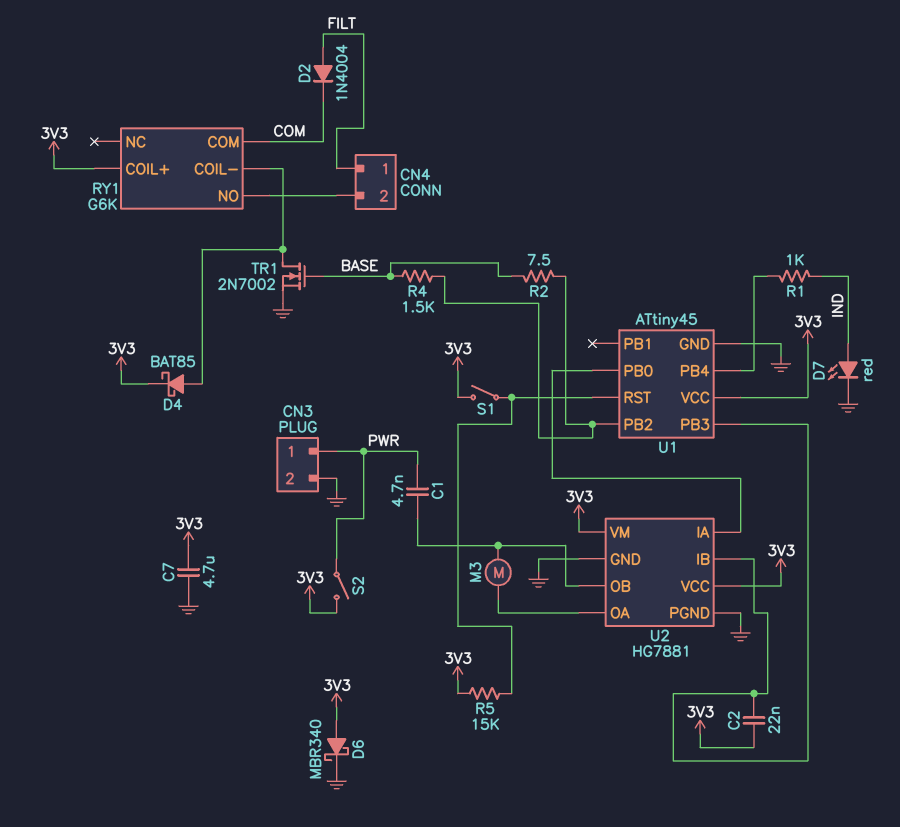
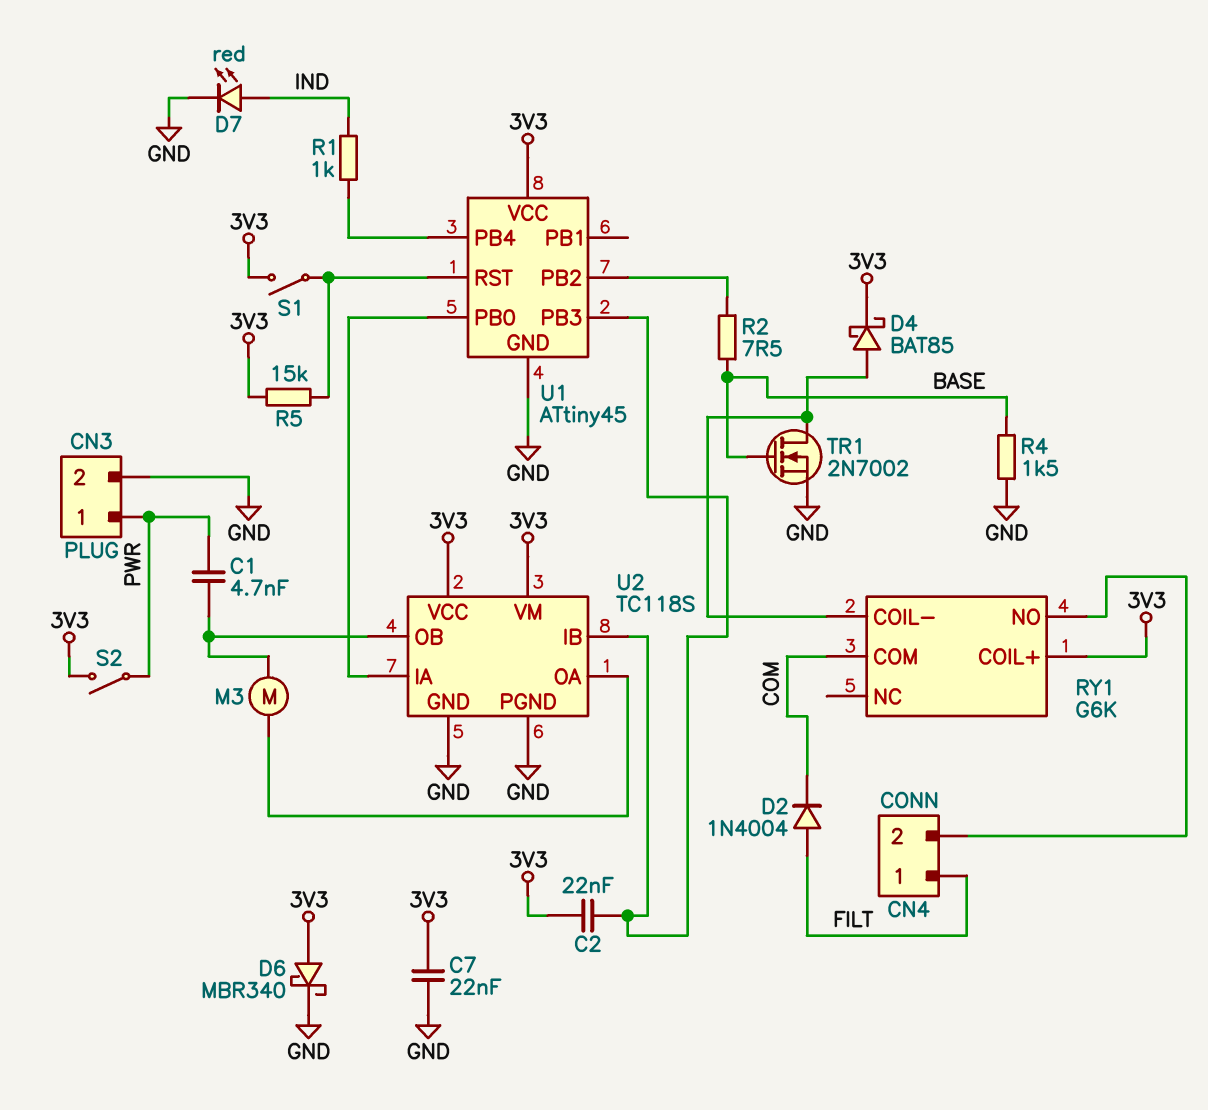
C7: 4.7uF (3V3, GND) -> 22nF (3V3, GND)
R4: 1.5k (BASE, U1/PB2) -> 1.5k (BASE, GND)
U2: HG7881 -> TC118S

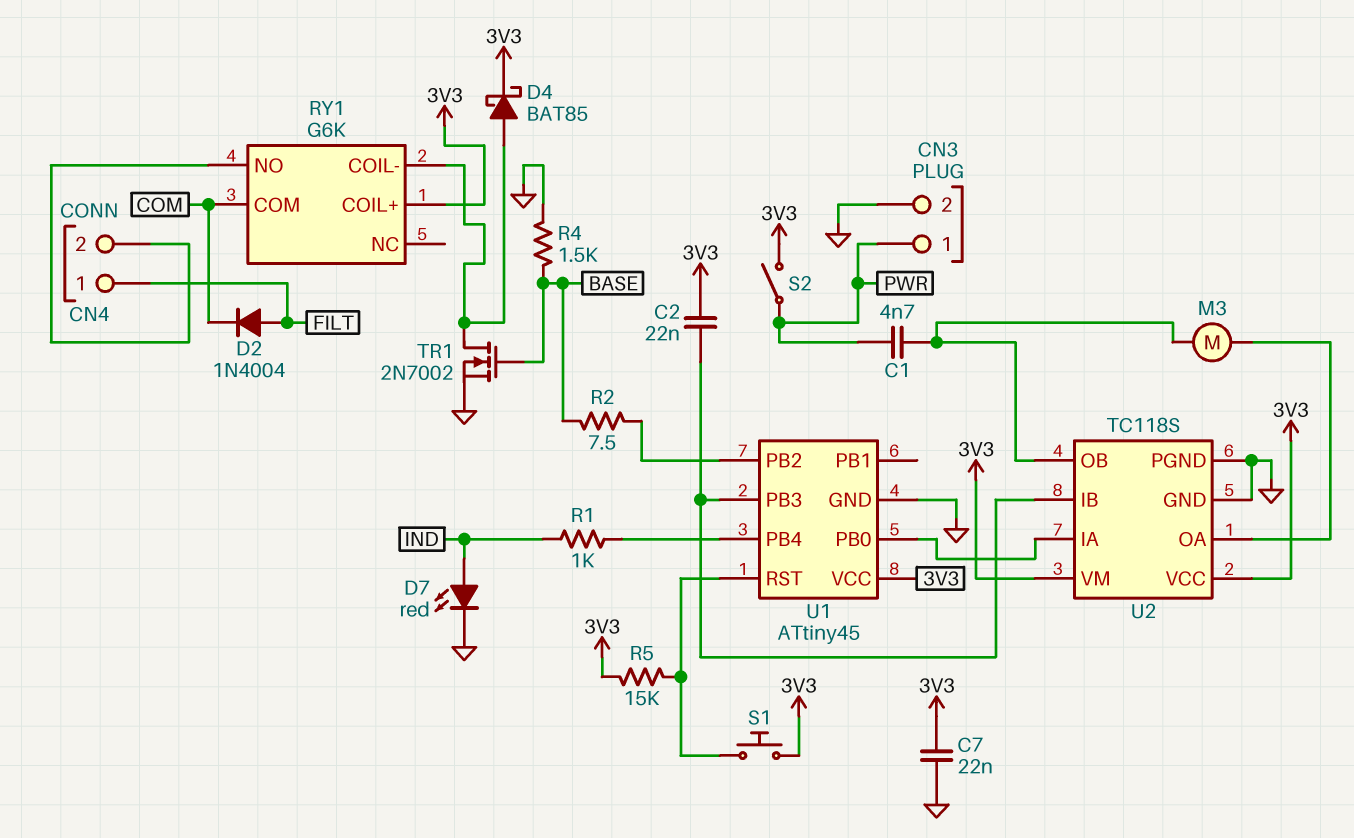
D6: schottky MBR340 (A 3V3, K GND) -> none
S1: switch (3V3, U1/RST) -> button (3V3, U1/RST)

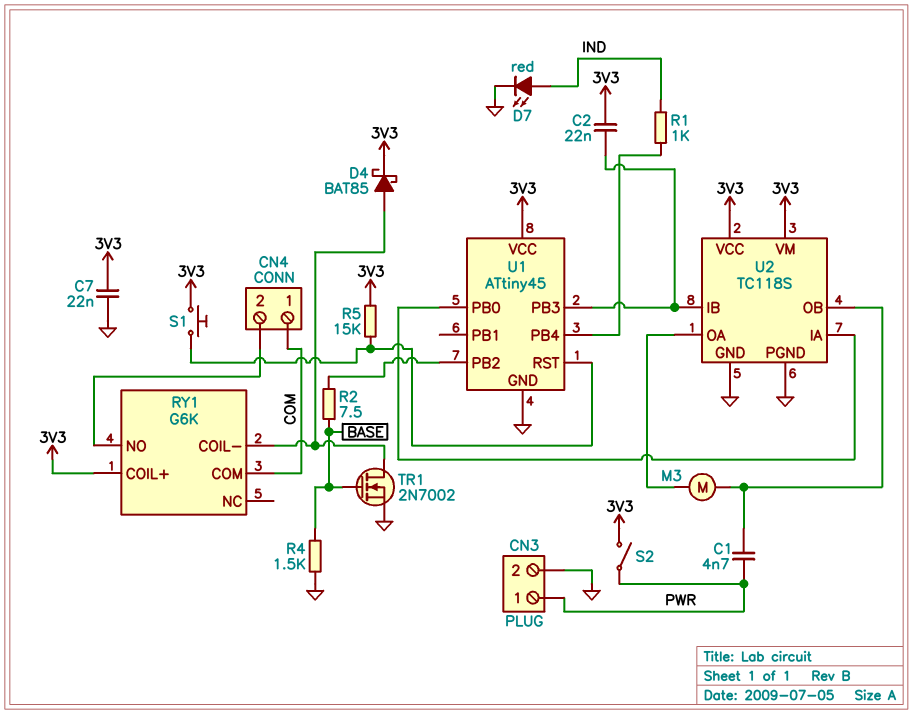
CN4 pin 1: FILT -> COM
D2: diode 1N4004 (A FILT, K COM) -> none

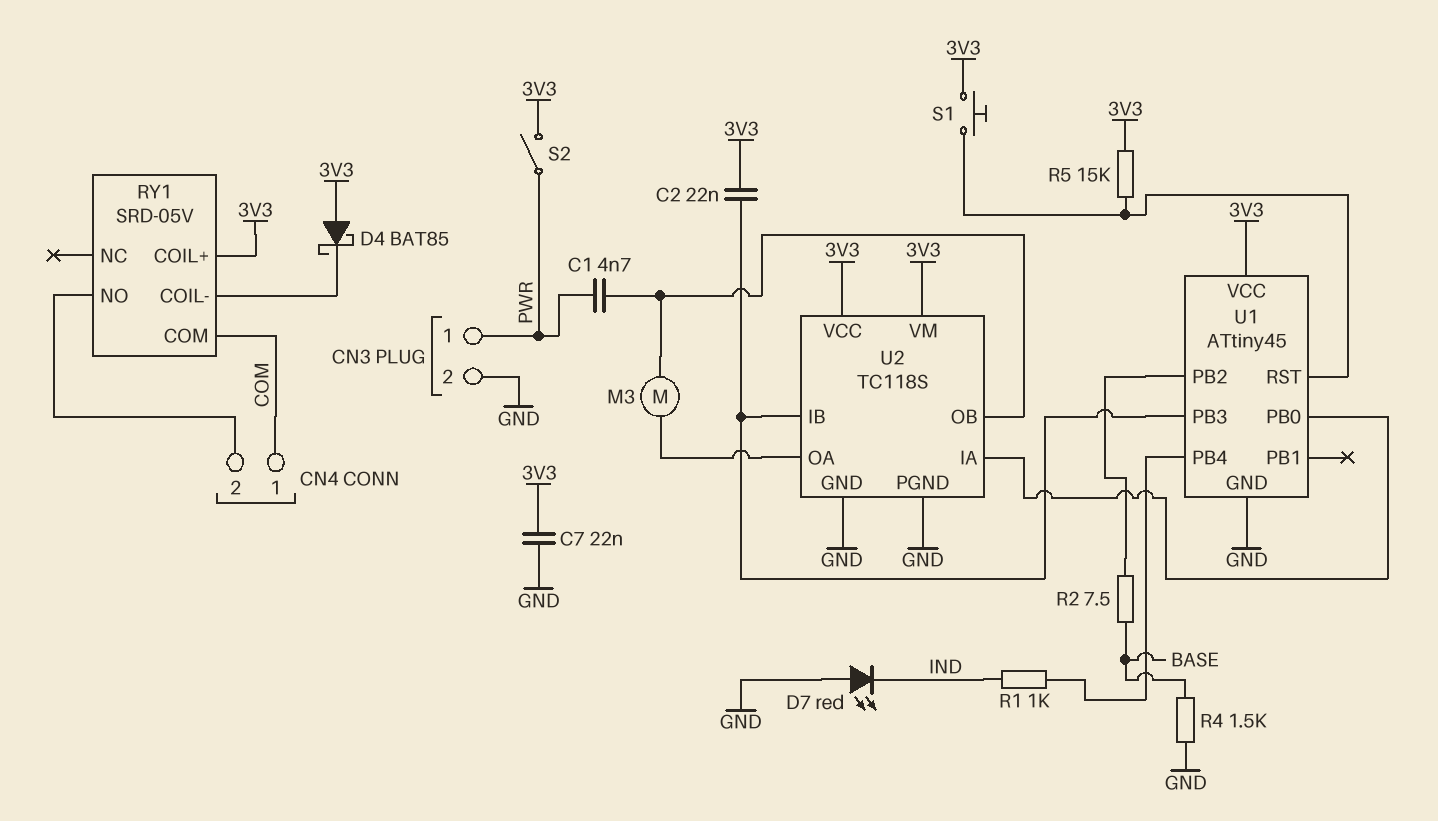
D4: schottky BAT85 (A RY1/COIL-, K 3V3) -> schottky BAT85 (A 3V3, K RY1/COIL-)
D7: LED red (A IND, K GND) -> LED red (A GND, K IND)
RY1: G6K -> SRD-05V
TR1: NMOS 2N7002 (G BASE, D RY1/COIL-, S GND) -> none

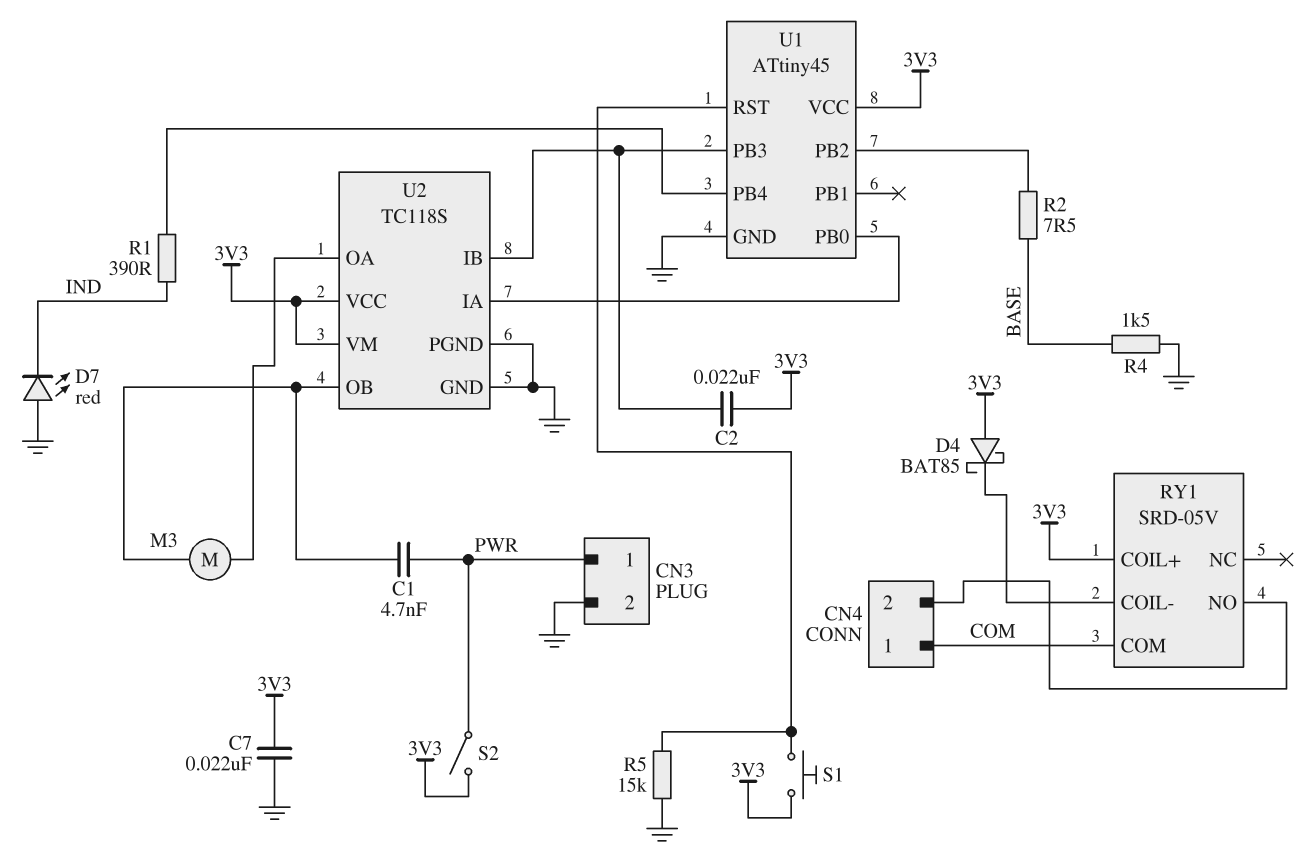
R1: 1k (IND, U1/PB4) -> 390 (IND, U1/PB4)
R5: 15k (3V3, U1/RST) -> 15k (GND, U1/RST)

